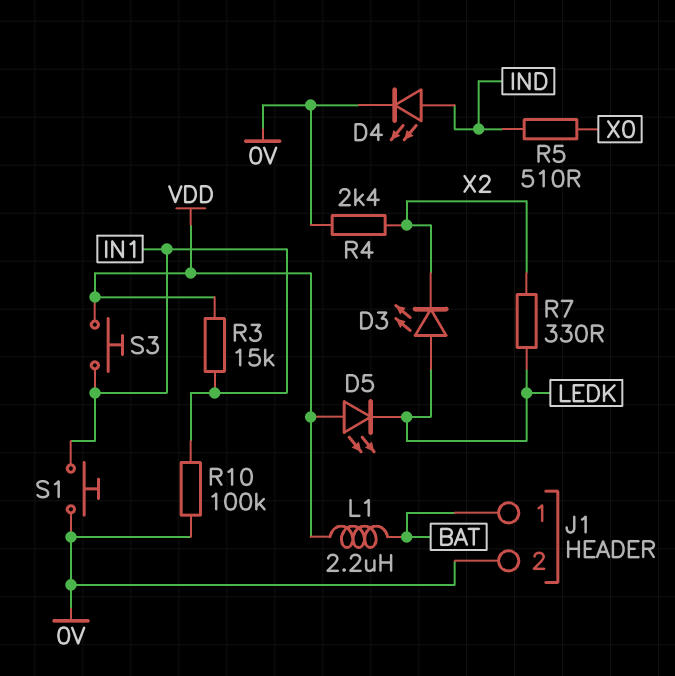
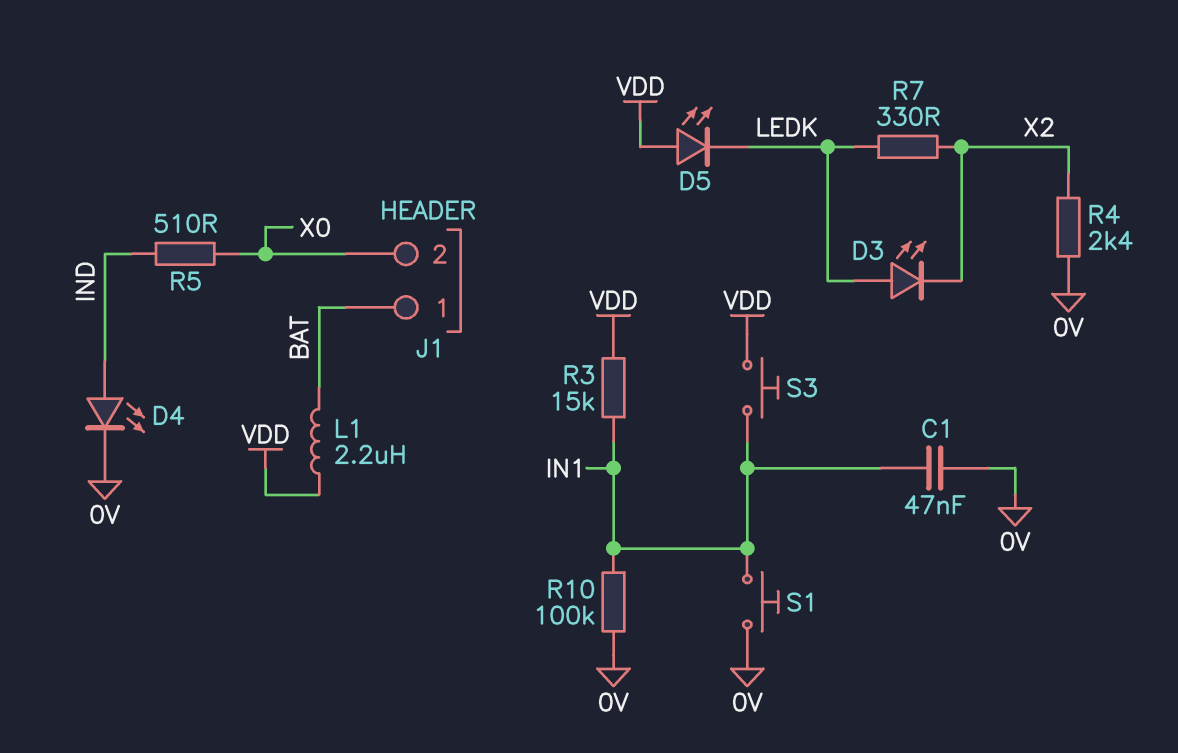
C1: none -> 47nF (0V, IN1)
J1 pin 2: 0V -> X0

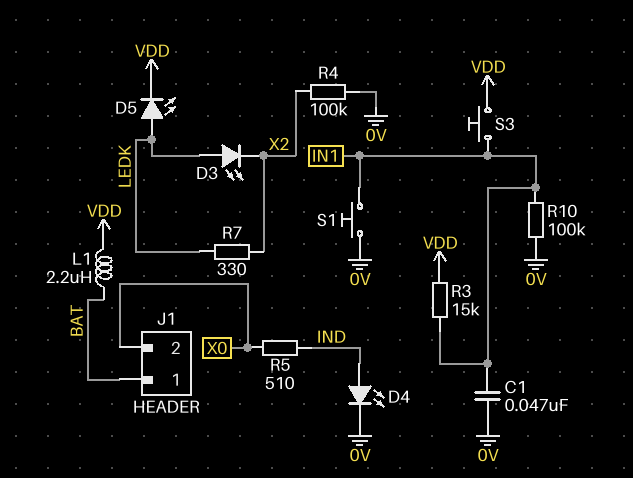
D5: LED (A VDD, K LEDK) -> LED (A LEDK, K VDD)
R4: 2.4k (0V, X2) -> 100k (0V, X2)

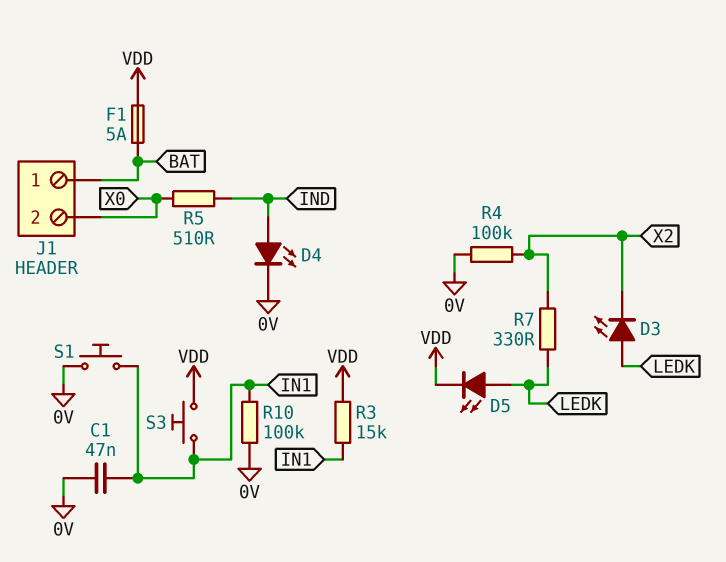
F1: none -> 5A (BAT, VDD)
L1: 2.2uH (BAT, VDD) -> none

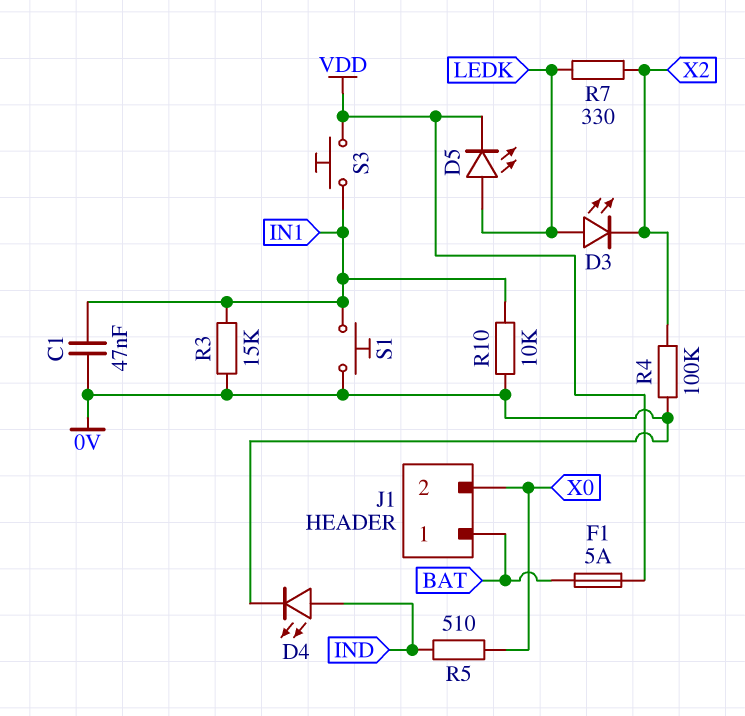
R3: 15k (IN1, VDD) -> 15k (0V, IN1)
R10: 100k (0V, IN1) -> 10k (0V, IN1)

